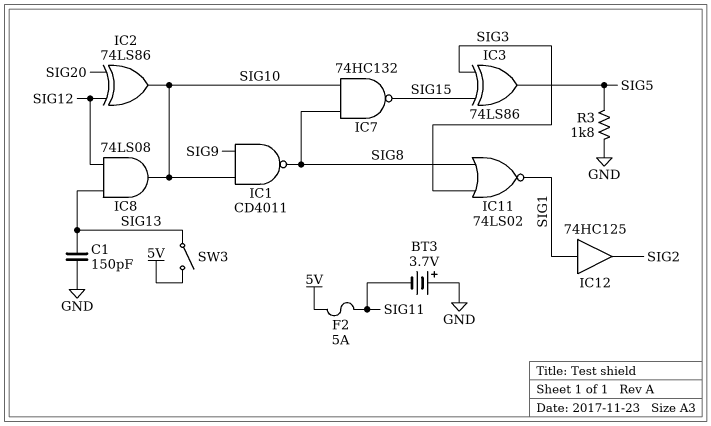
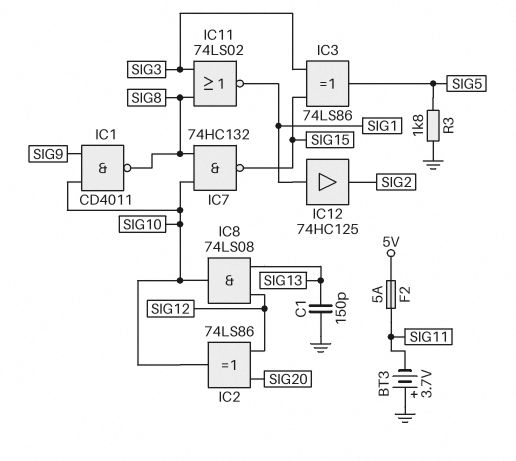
SW3: switch (5V, SIG13) -> none

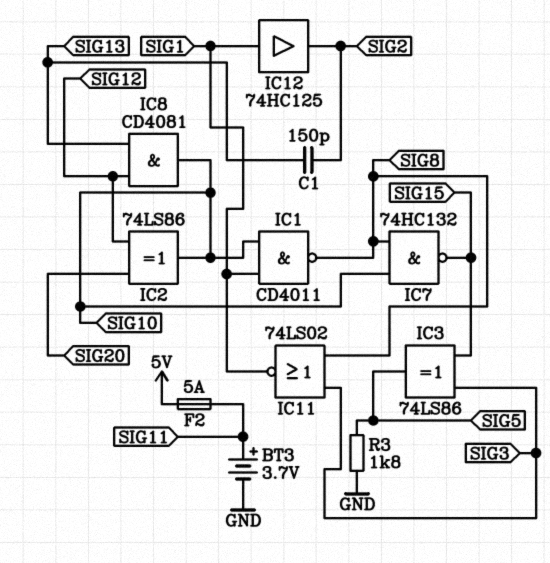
BT3: 3.7V (plus GND, minus SIG11) -> 3.7V (plus SIG11, minus GND)
C1: 150pF (GND, SIG13) -> 150pF (SIG2, SIG13)
IC1: NAND CD4011 (in SIG9, in SIG10, out SIG8) -> NAND CD4011 (in SIG1, in SIG10, out SIG8)
IC8: AND 74LS08 (in SIG12, in SIG13, out SIG10) -> AND CD4081 (in SIG12, in SIG13, out SIG10)

